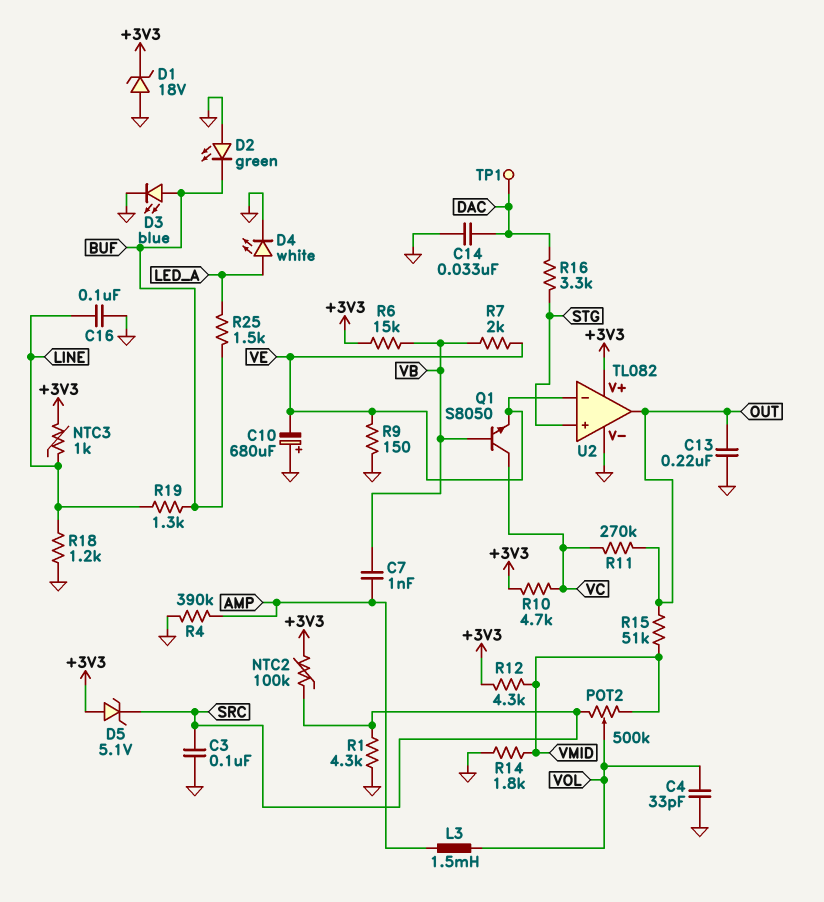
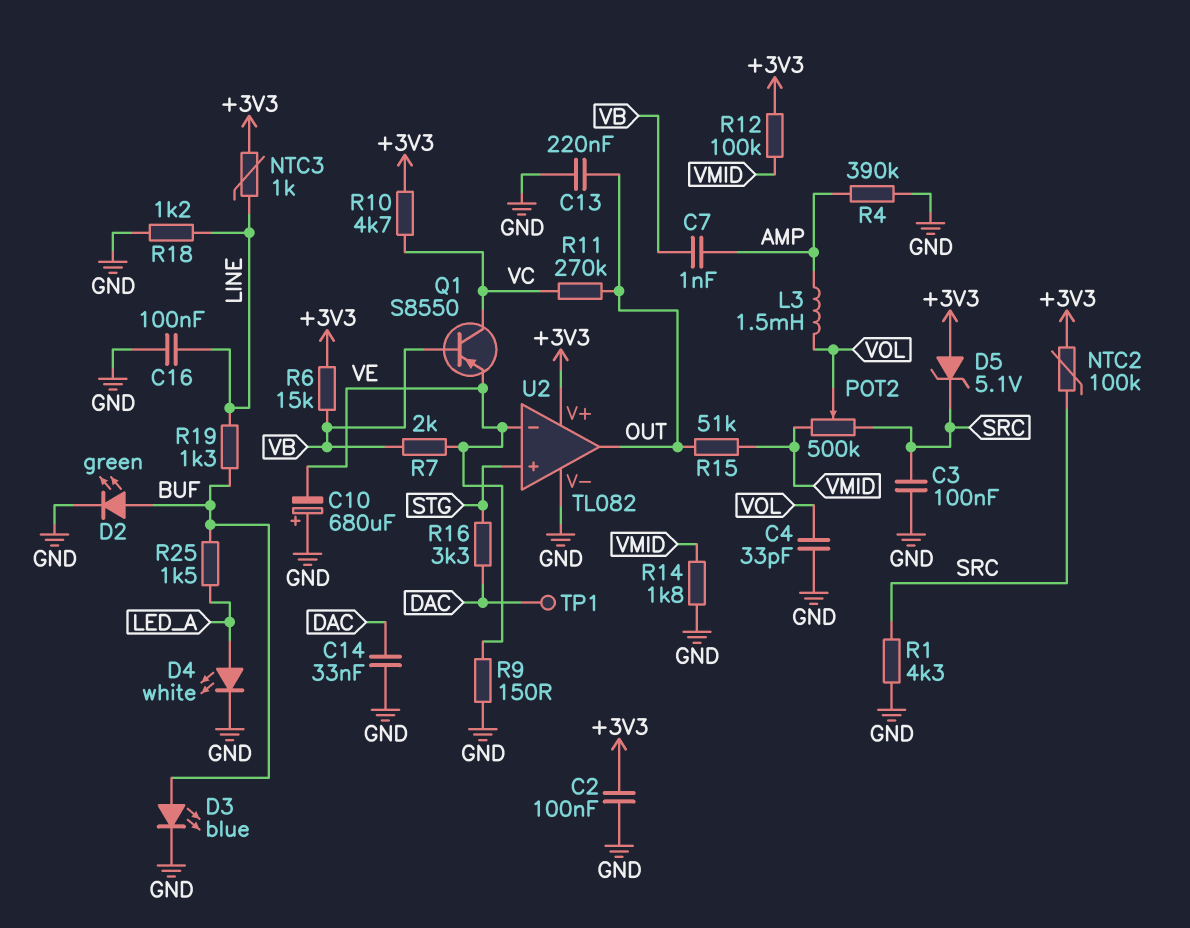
C2: none -> 100nF (+3V3, GND)
D1: zener 18V (A GND, K +3V3) -> none
D2: LED green (A GND, K BUF) -> LED green (A BUF, K GND)
Q1: NPN S8050 (B VB, C VC, E VE) -> PNP S8550 (B VB, C VC, E VE)
R12: 4.3k (+3V3, VMID) -> 100k (+3V3, VMID)

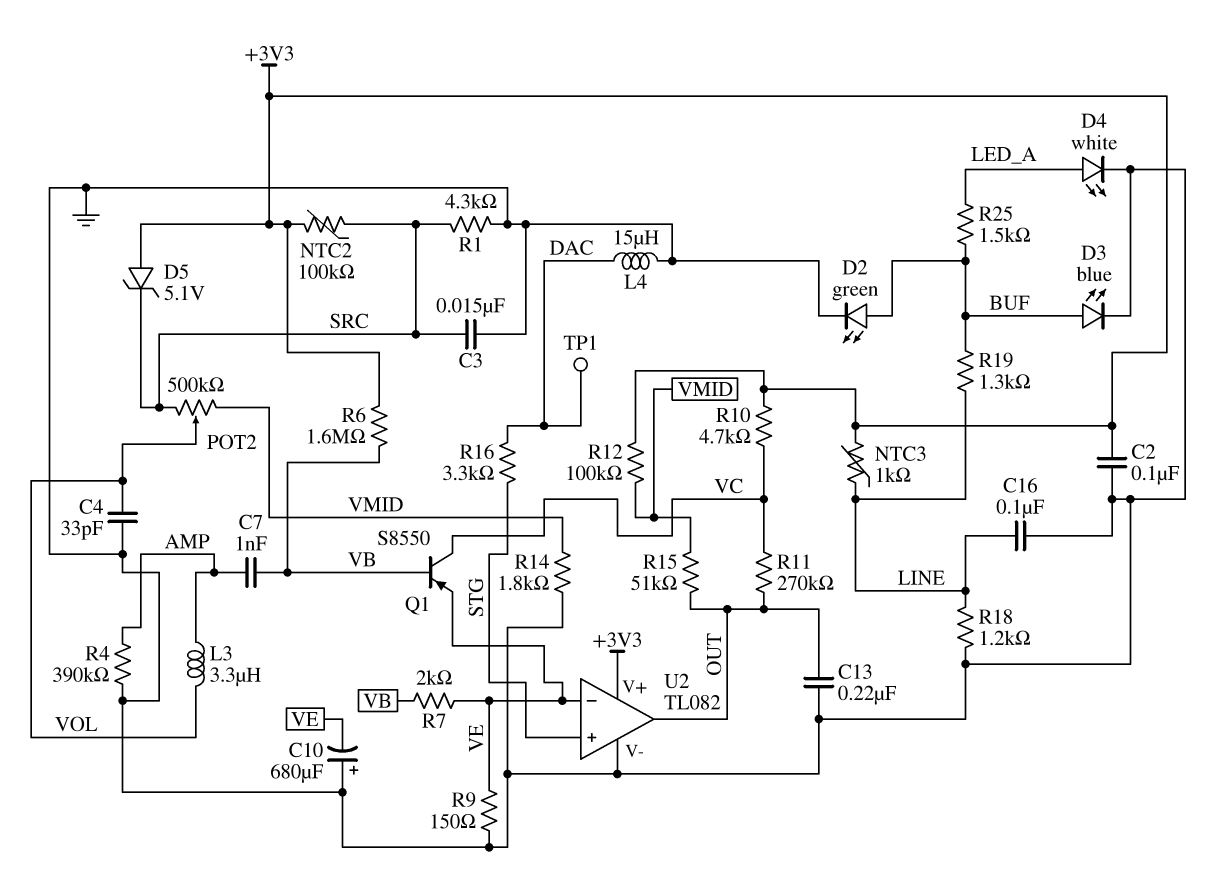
C3: 100nF (GND, SRC) -> 15nF (GND, SRC)
C14: 33nF (DAC, GND) -> none
L3: 1.5mH (AMP, VOL) -> 3.3uH (AMP, VOL)
L4: none -> 15uH (DAC, GND)
R6: 15k (+3V3, VB) -> 1.6M (+3V3, VB)

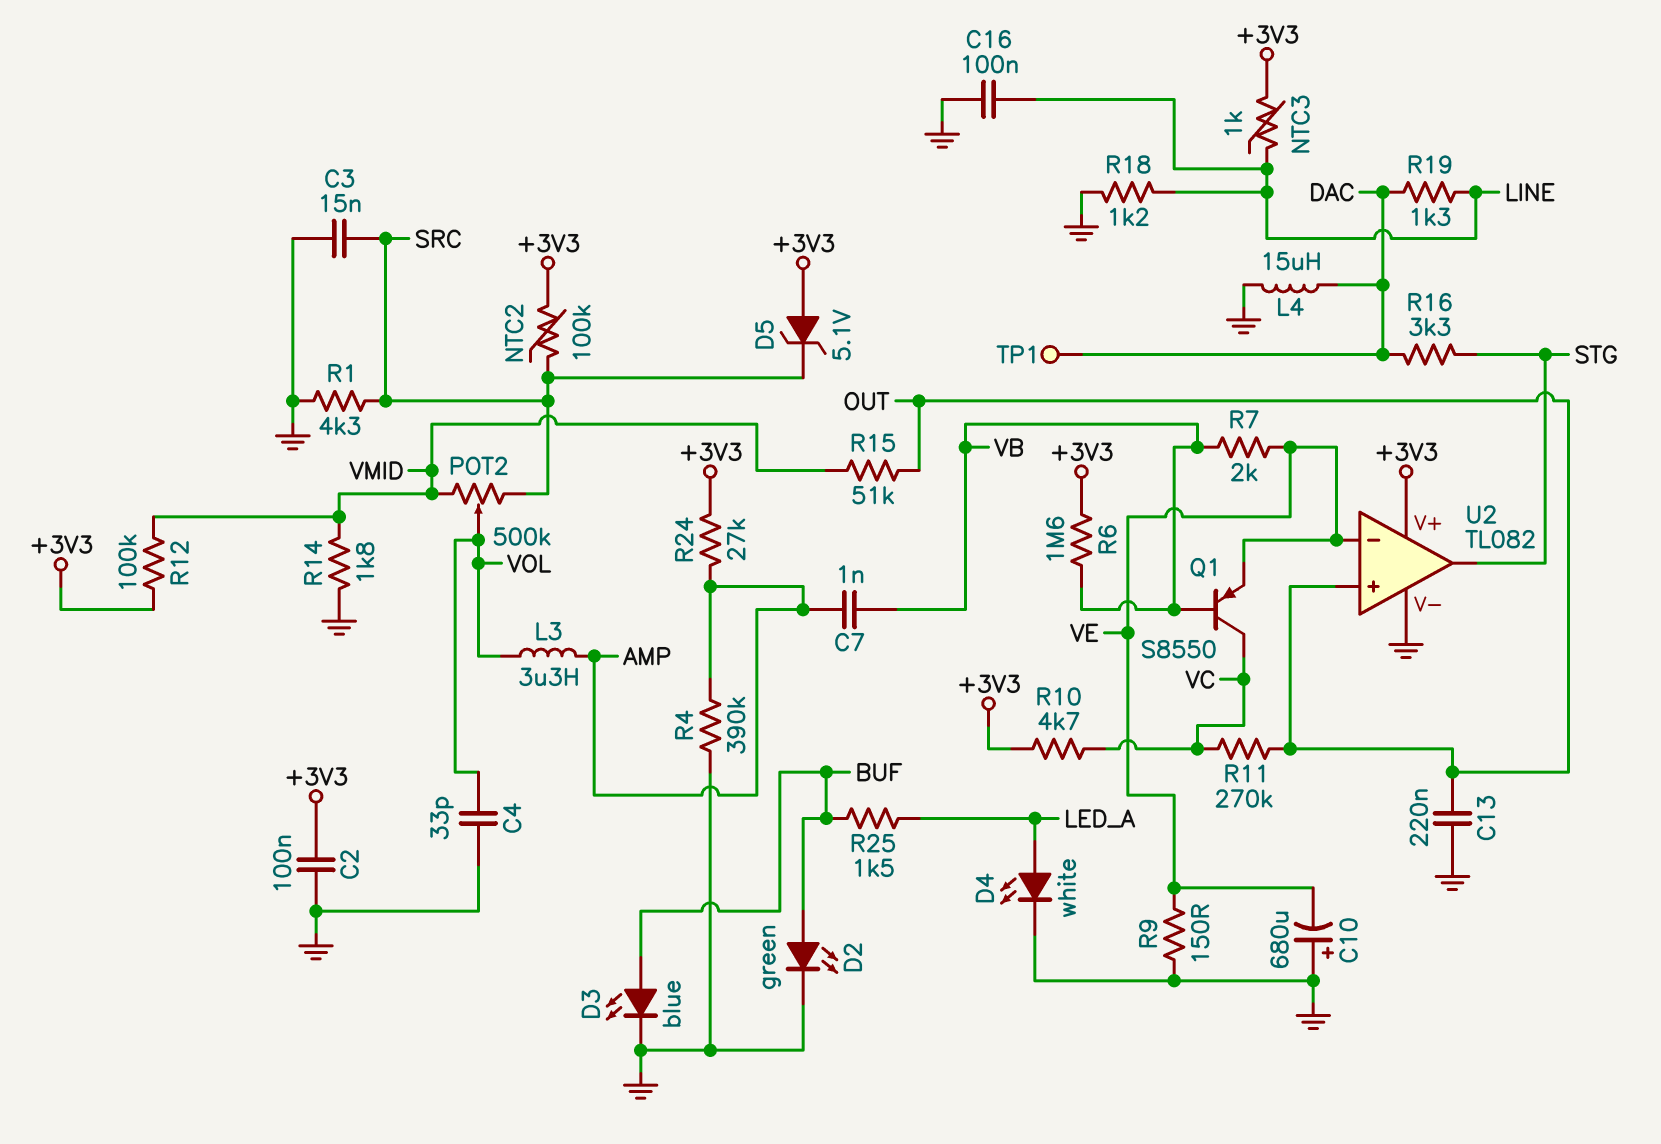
R19: 1.3k (BUF, LINE) -> 1.3k (DAC, LINE)
R24: none -> 27k (+3V3, AMP)
U2 pin in+: STG -> OUT
U2 pin out: OUT -> STG

